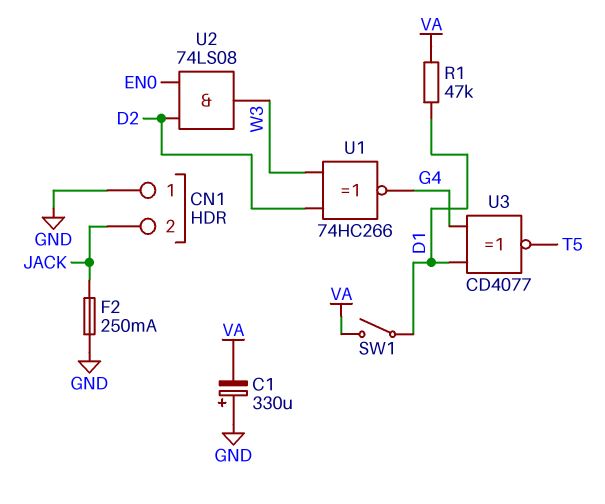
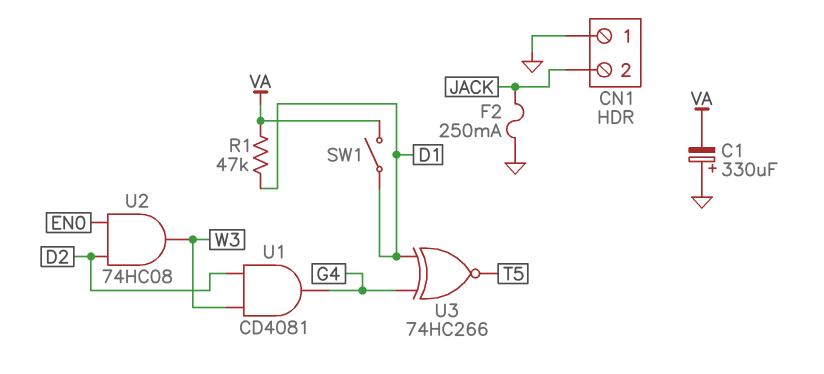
U1: XNOR 74HC266 (in D2, in W3, out G4) -> AND CD4081 (in D2, in W3, out G4)
U2: AND 74LS08 (in D2, in EN0, out W3) -> AND 74HC08 (in D2, in EN0, out W3)
U3: XNOR CD4077 (in D1, in G4, out T5) -> XNOR 74HC266 (in D1, in G4, out T5)

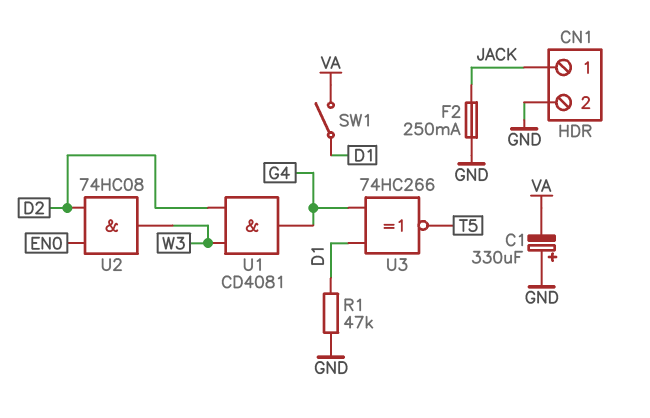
CN1 pin 1: GND -> JACK
CN1 pin 2: JACK -> GND
R1: 47k (D1, VA) -> 47k (D1, GND)

